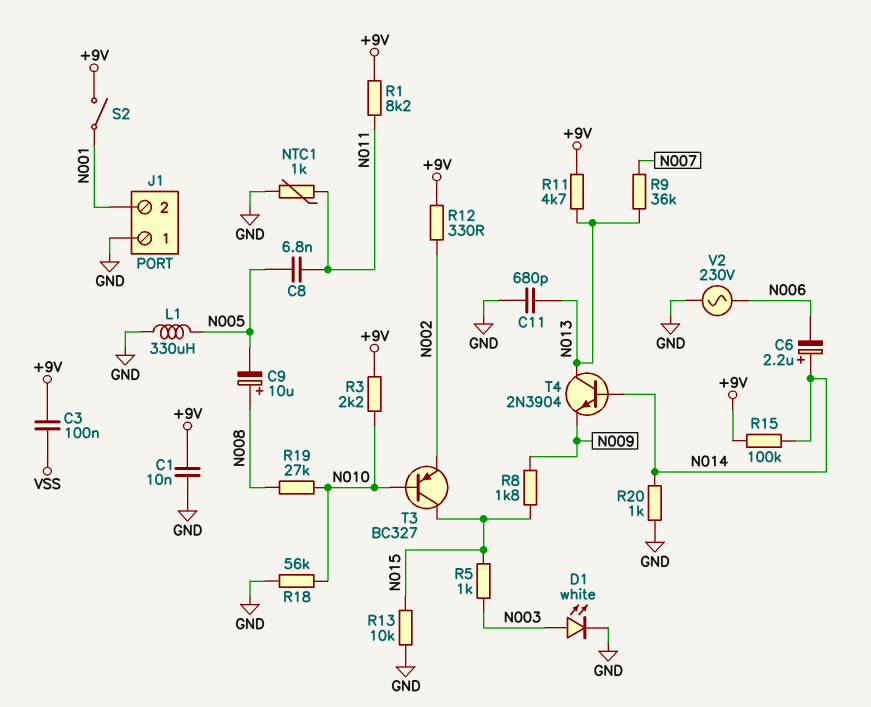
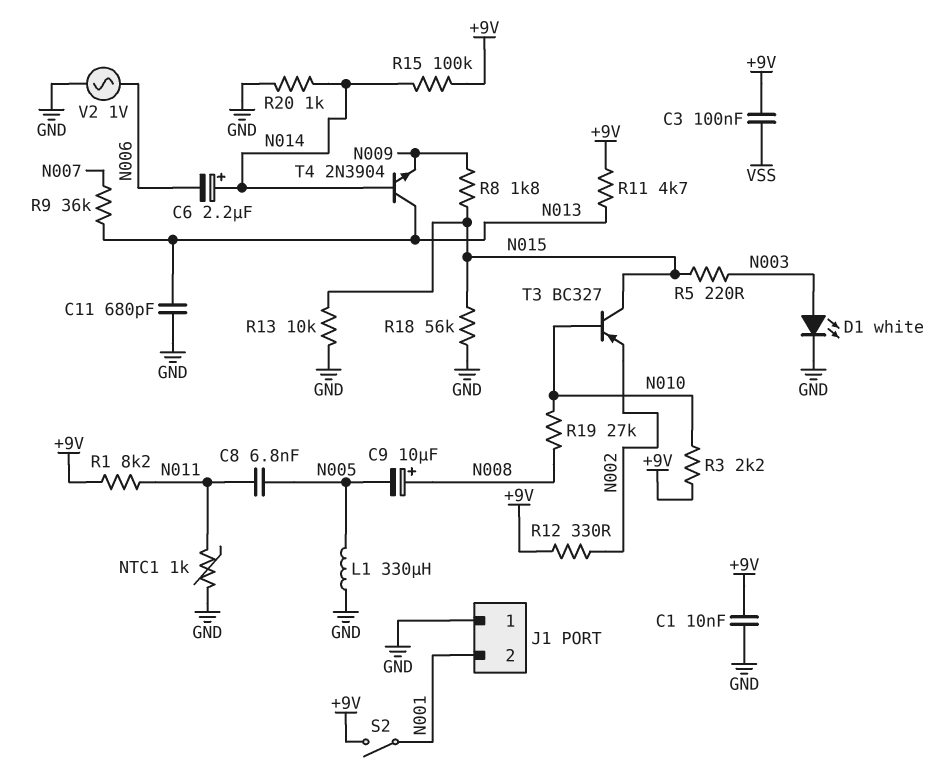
R5: 1k (N003, N015) -> 220 (N003, N015)
R18: 56k (GND, N010) -> 56k (GND, N015)
V2: AC 230V (GND, N006) -> AC 1V (GND, N006)

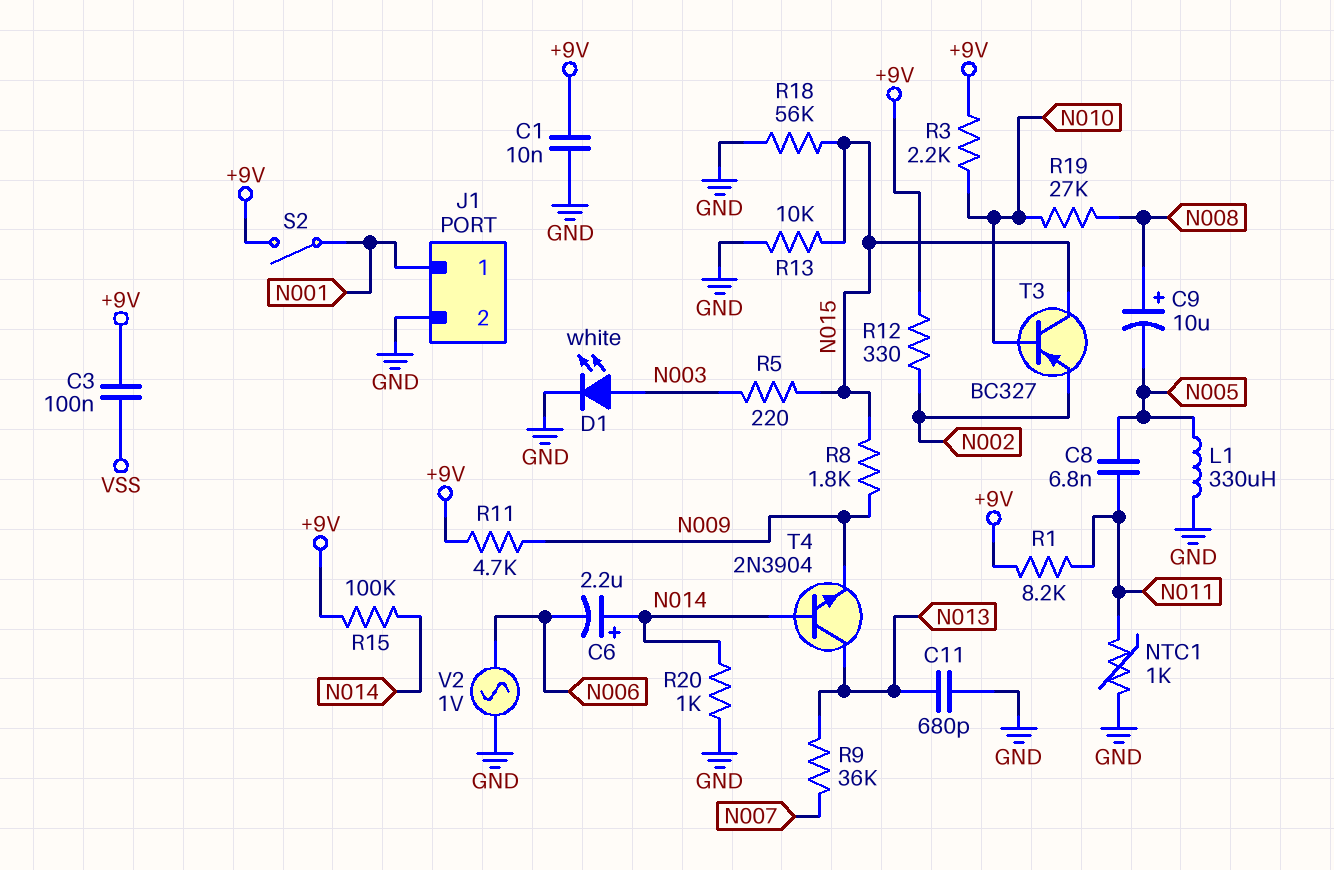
J1 pin 1: GND -> N001
J1 pin 2: N001 -> GND
R11: 4.7k (+9V, N013) -> 4.7k (+9V, N009)

